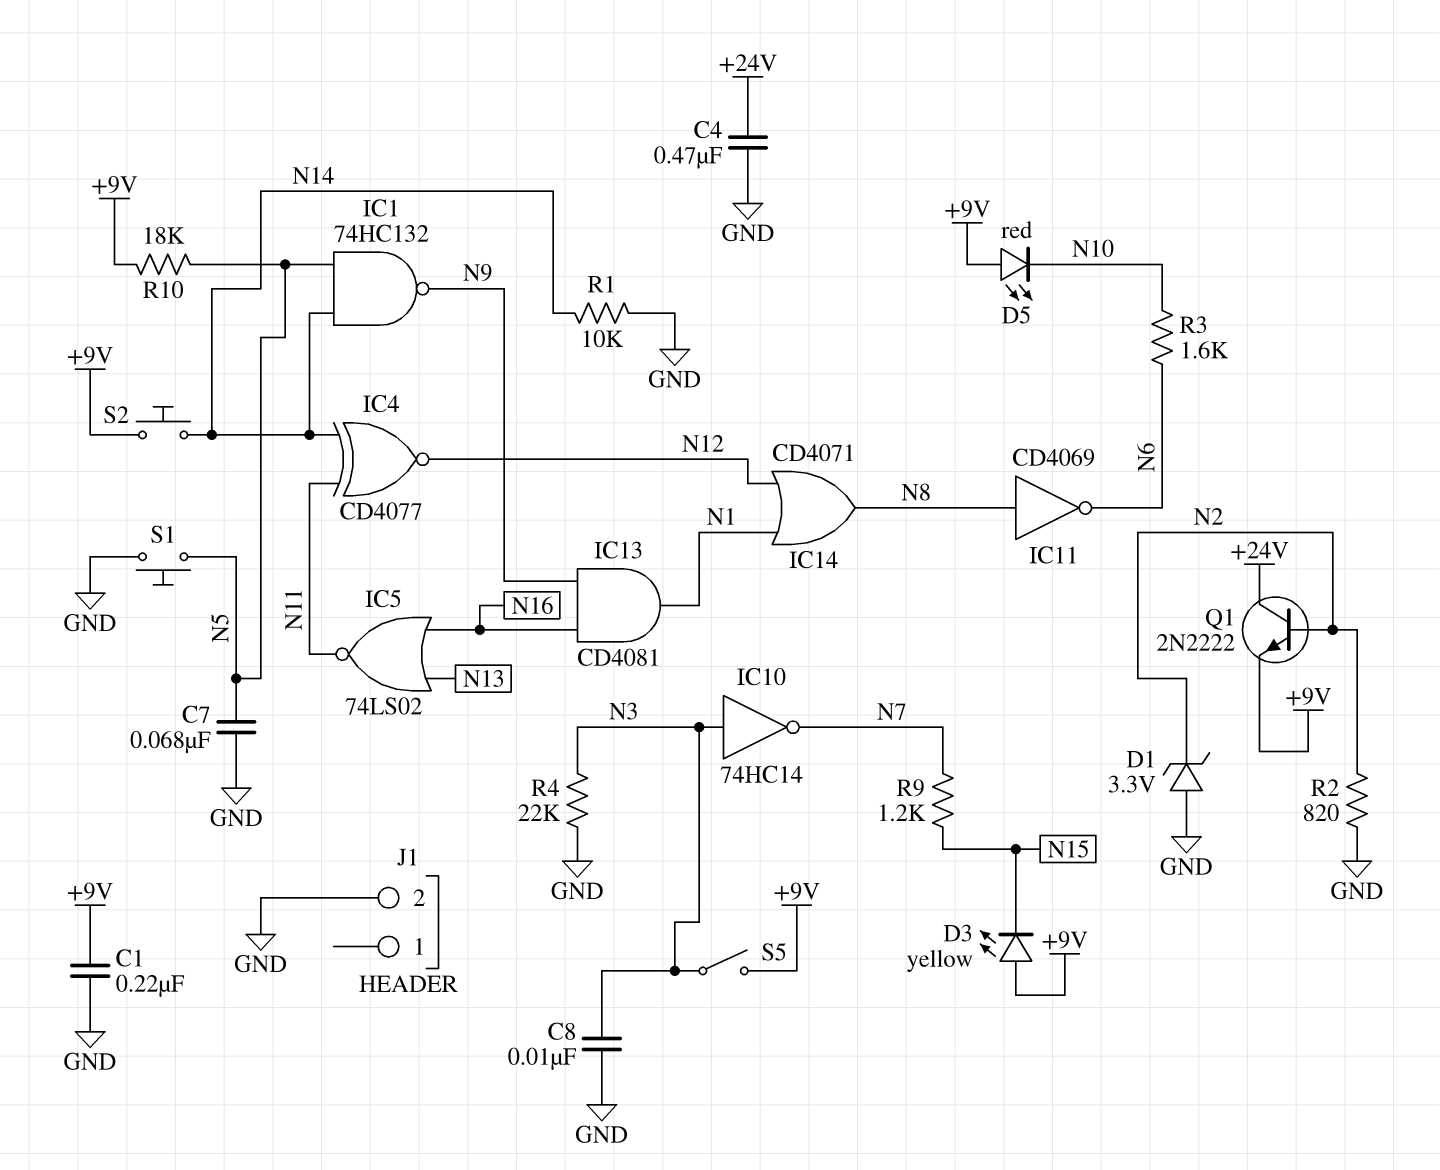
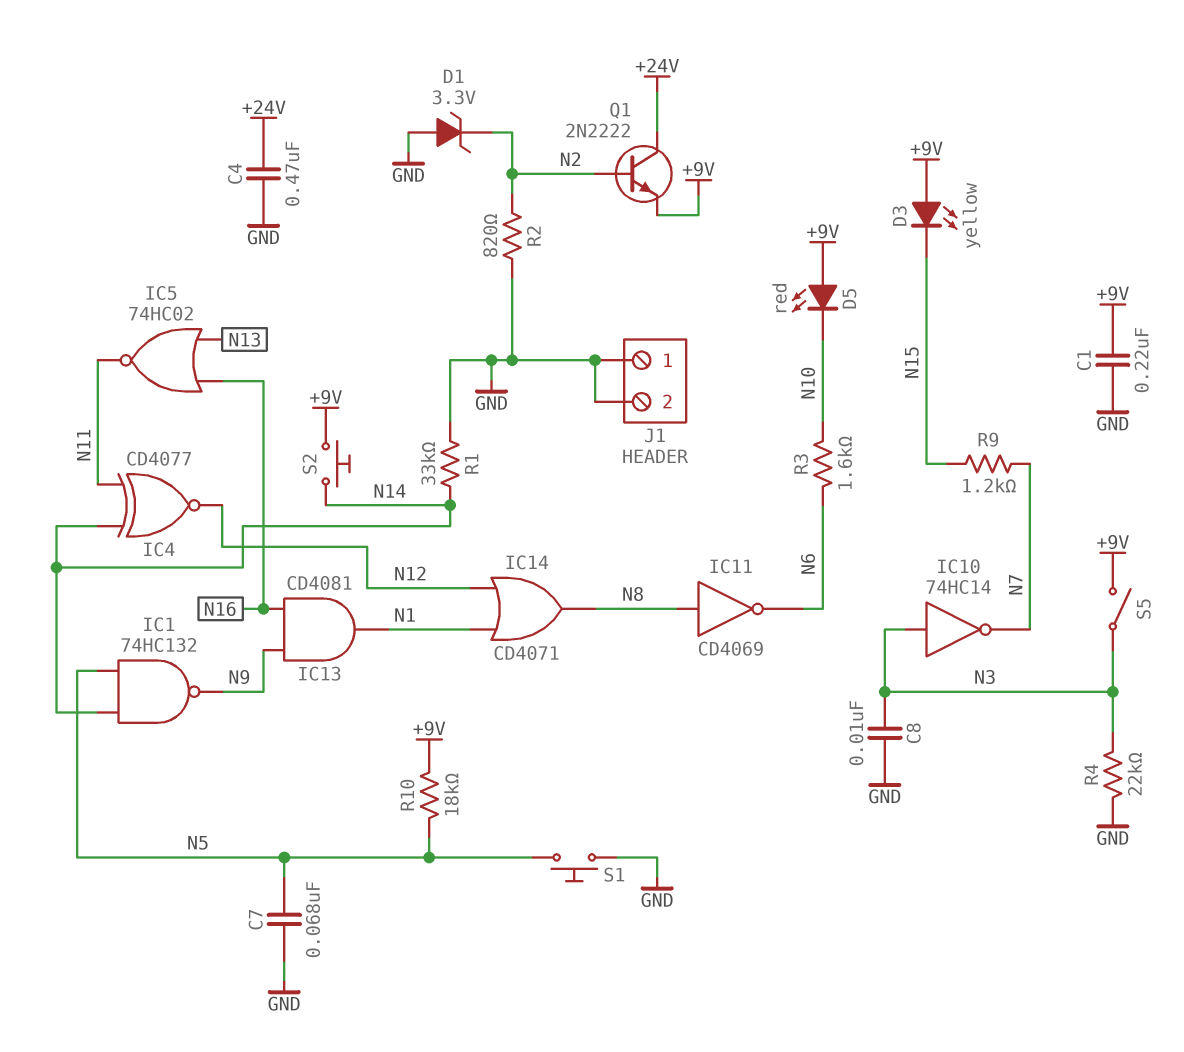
IC5: NOR 74LS02 (in N13, in N16, out N11) -> NOR 74HC02 (in N13, in N16, out N11)
J1 pin 1: none -> GND
R1: 10k (GND, N14) -> 33k (GND, N14)

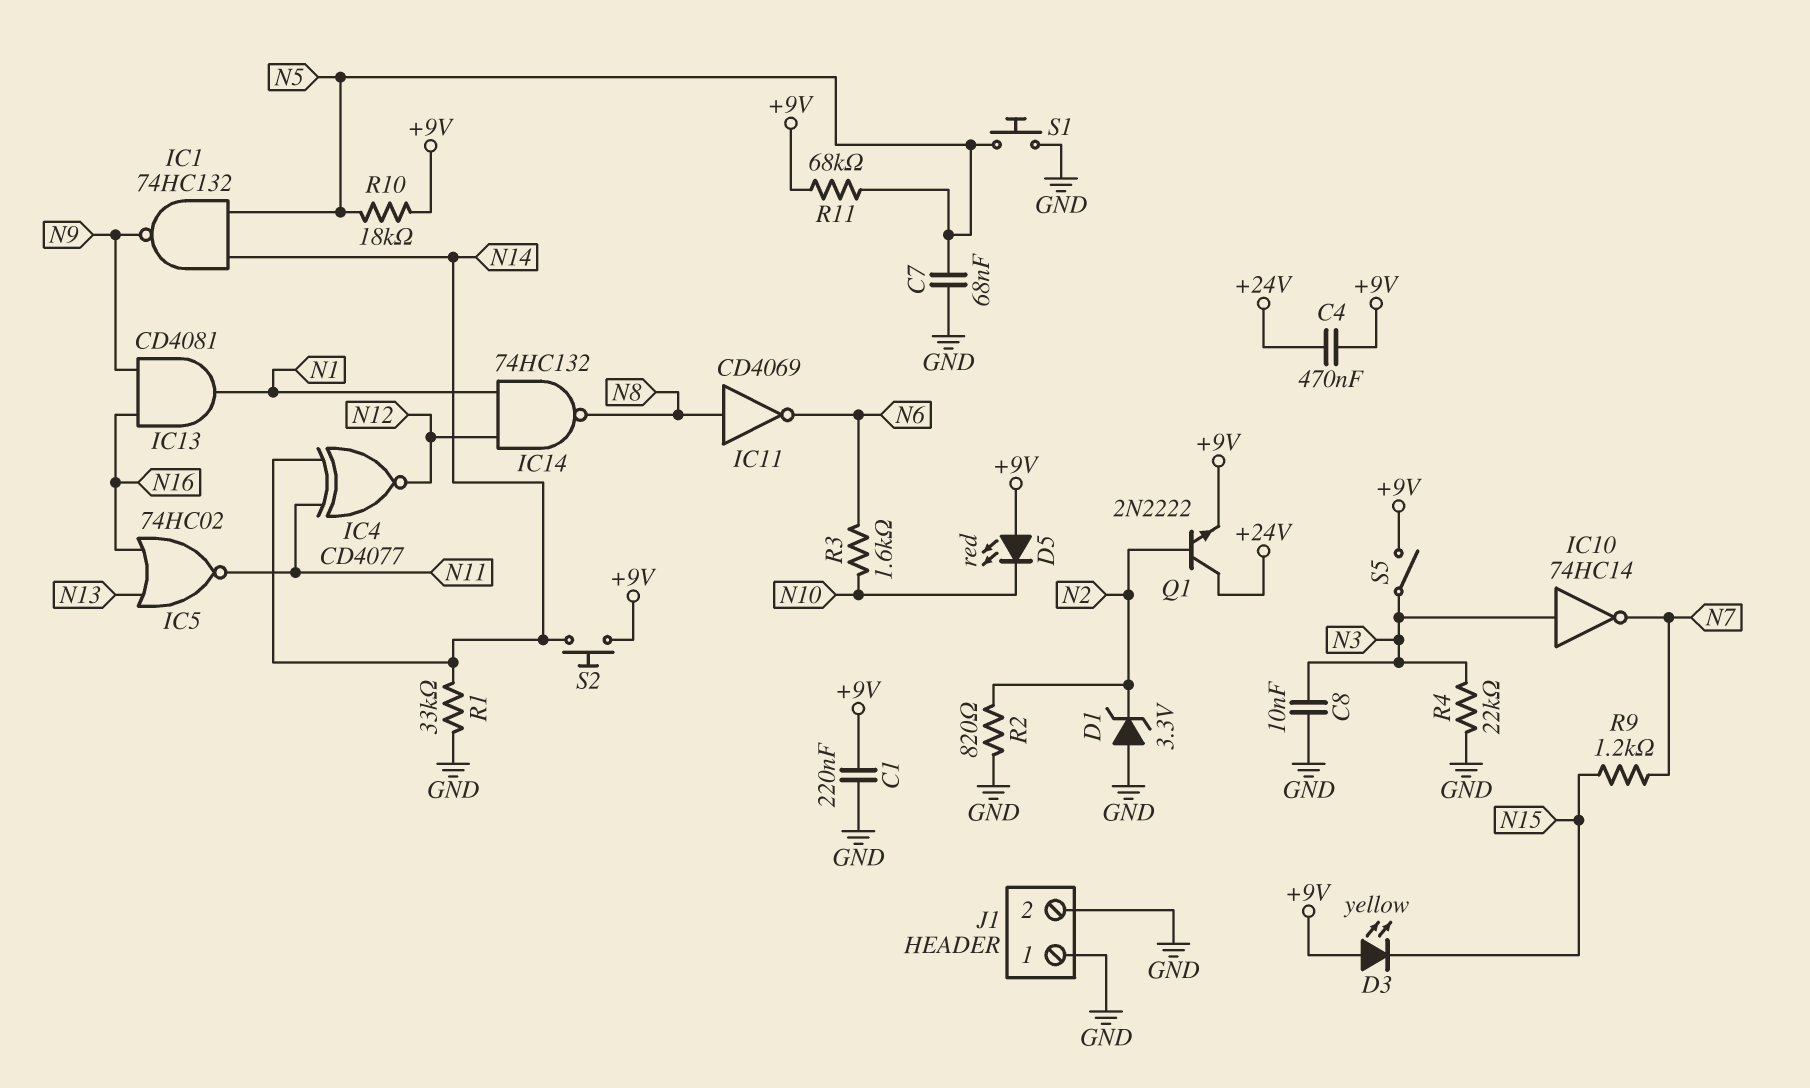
C4: 470nF (+24V, GND) -> 470nF (+9V, +24V)
IC14: OR CD4071 (in N1, in N12, out N8) -> NAND 74HC132 (in N1, in N12, out N8)
R11: none -> 68k (+9V, N5)

